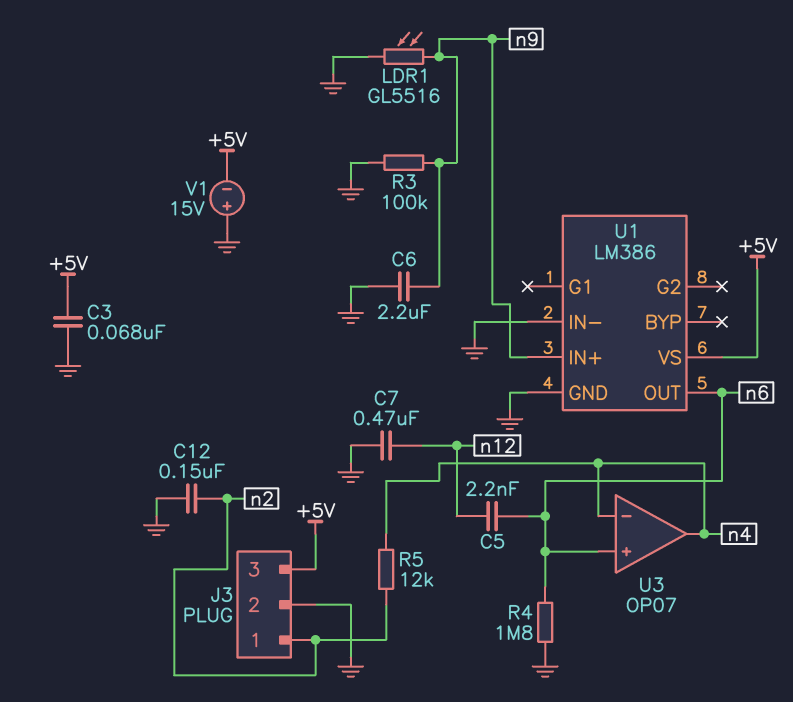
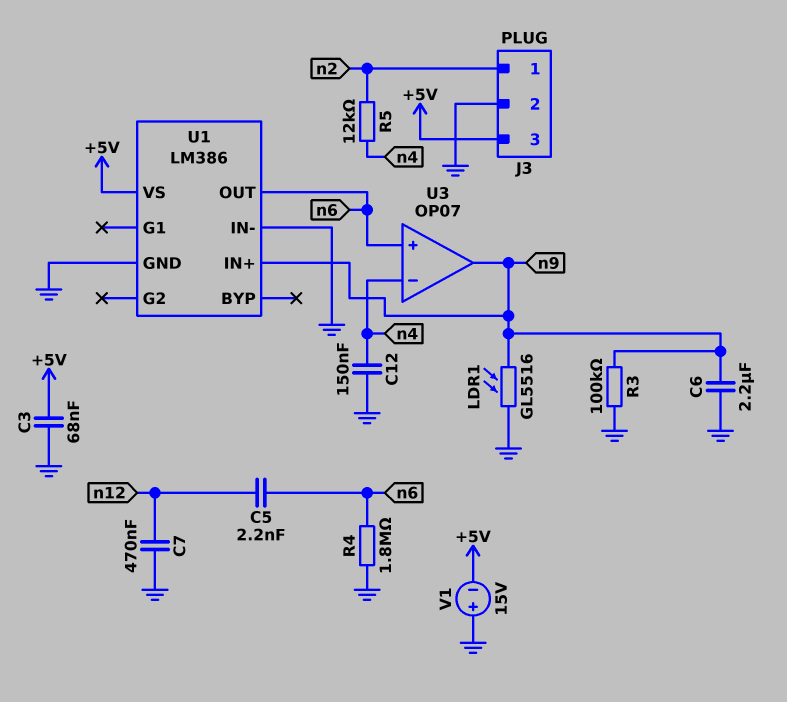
C12: 150nF (GND, n2) -> 150nF (GND, n4)
U3 pin out: n4 -> n9

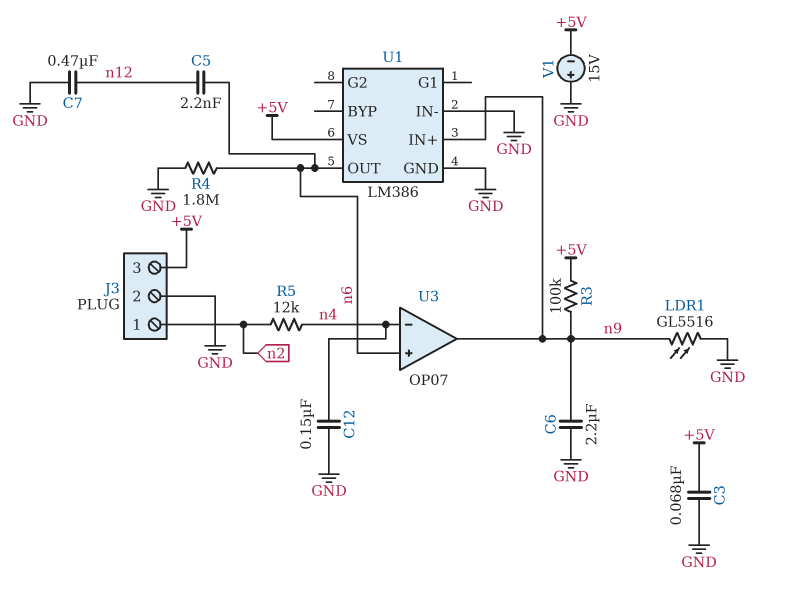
R3: 100k (GND, n9) -> 100k (+5V, n9)

